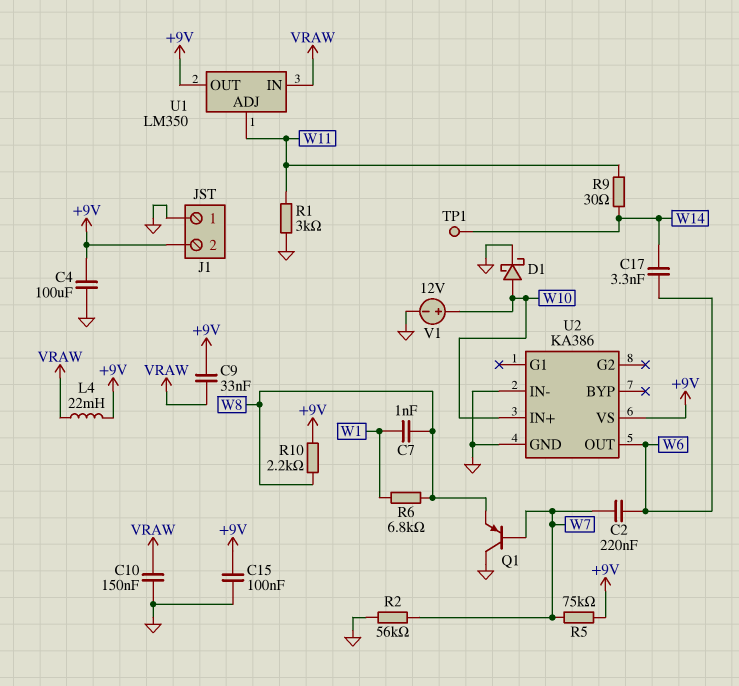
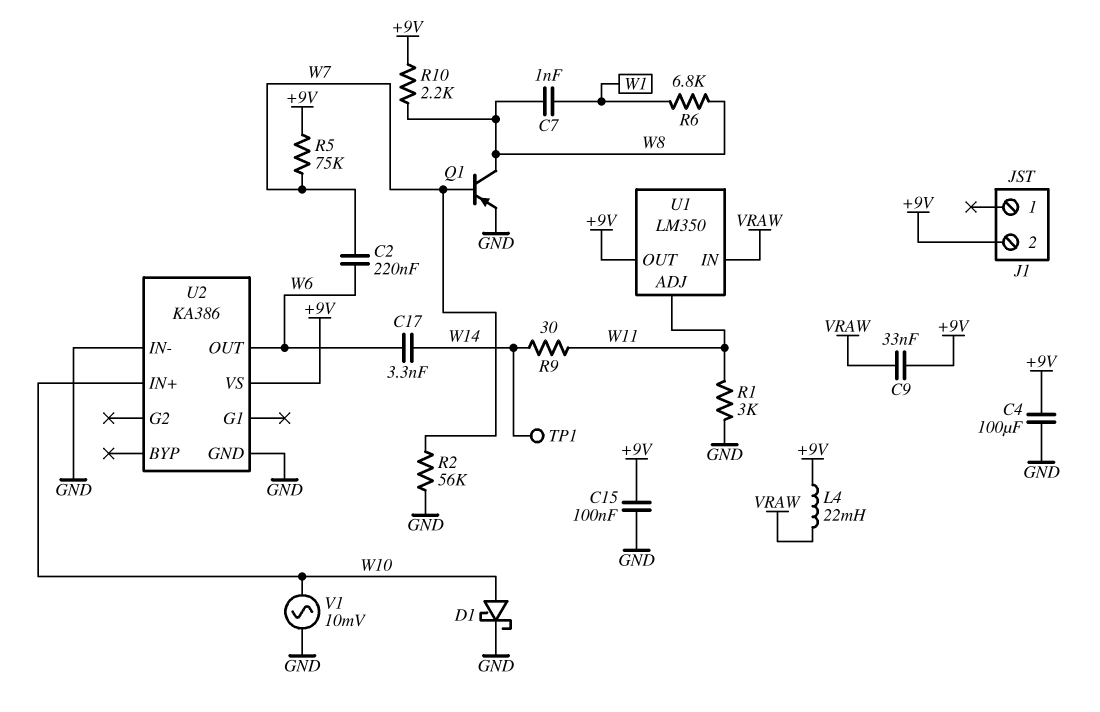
C10: 150nF (GND, VRAW) -> none
J1 pin 1: GND -> none
Q1: PNP (B W7, C GND, E W8) -> PNP (B W7, C W8, E GND)
V1: 12V (plus W10, minus GND) -> AC 10mV (GND, W10)

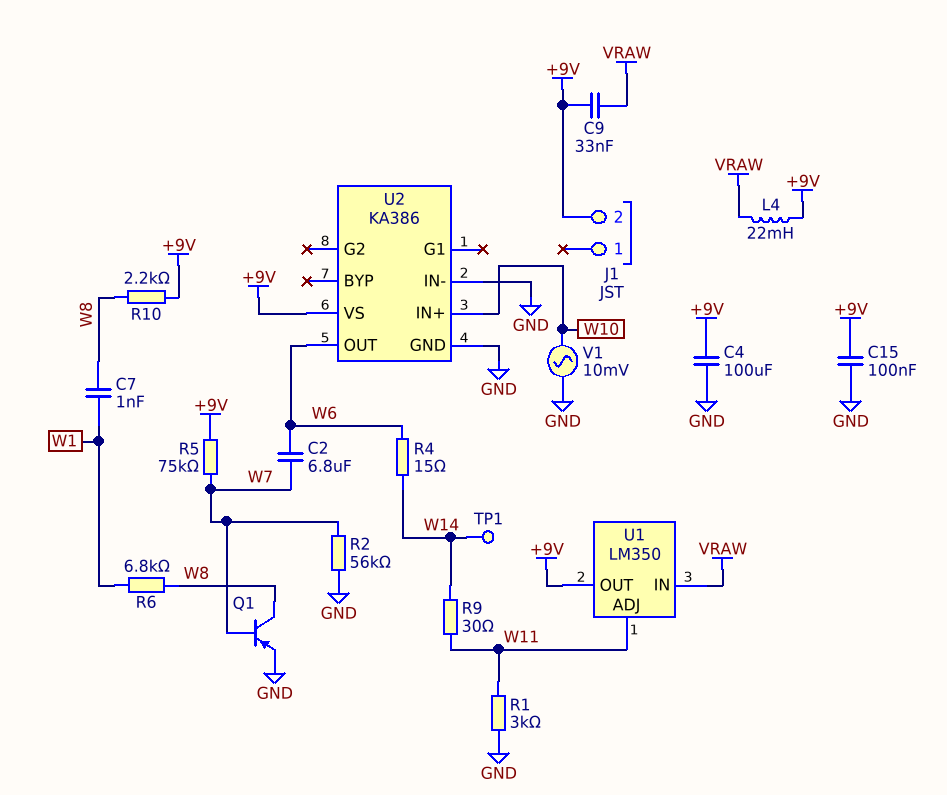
C2: 220nF (W6, W7) -> 6.8uF (W6, W7)
C17: 3.3nF (W6, W14) -> none
D1: schottky (A W10, K GND) -> none
R4: none -> 15 (W6, W14)

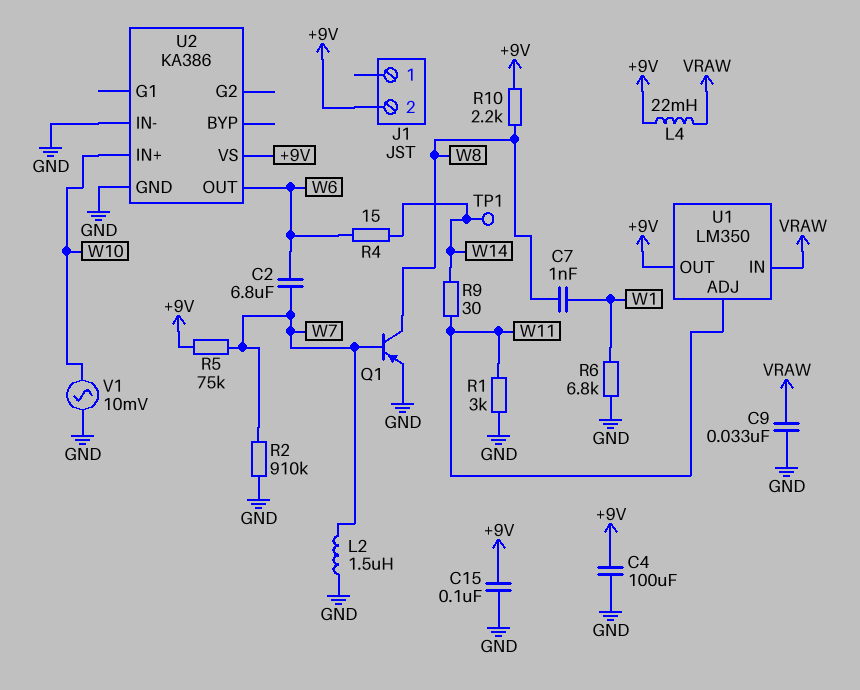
C9: 33nF (+9V, VRAW) -> 33nF (GND, VRAW)
L2: none -> 1.5uH (GND, W7)
R2: 56k (GND, W7) -> 910k (GND, W7)
R6: 6.8k (W1, W8) -> 6.8k (GND, W1)

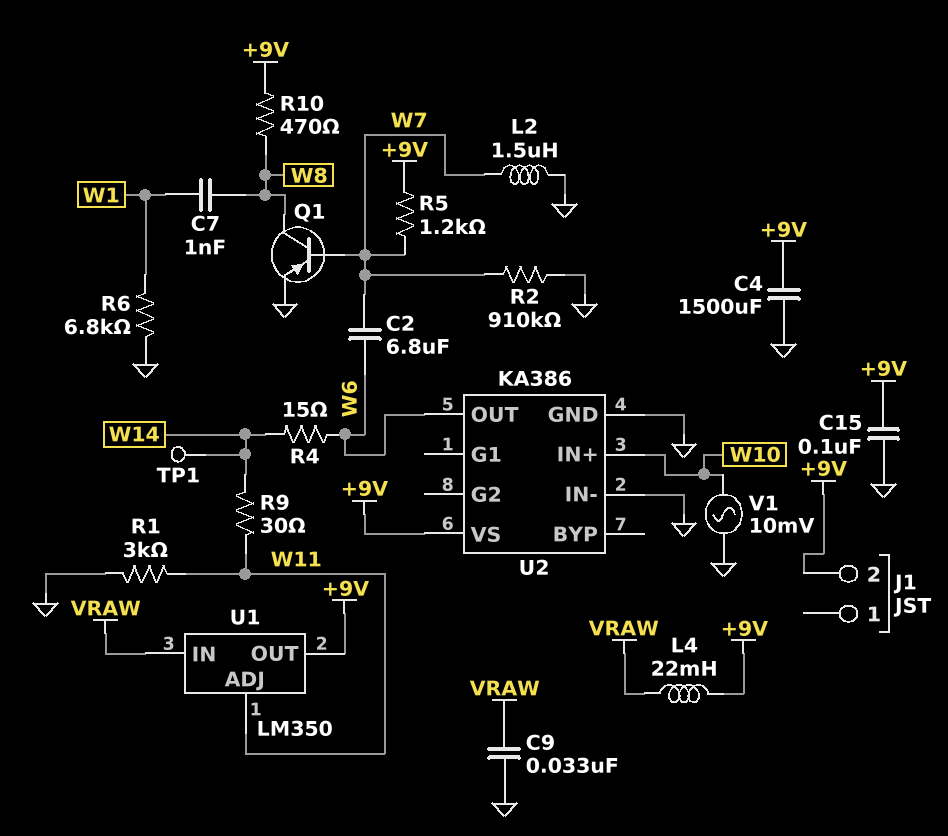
C4: 100uF (+9V, GND) -> 1500uF (+9V, GND)
R5: 75k (+9V, W7) -> 1.2k (+9V, W7)
R10: 2.2k (+9V, W8) -> 470 (+9V, W8)

